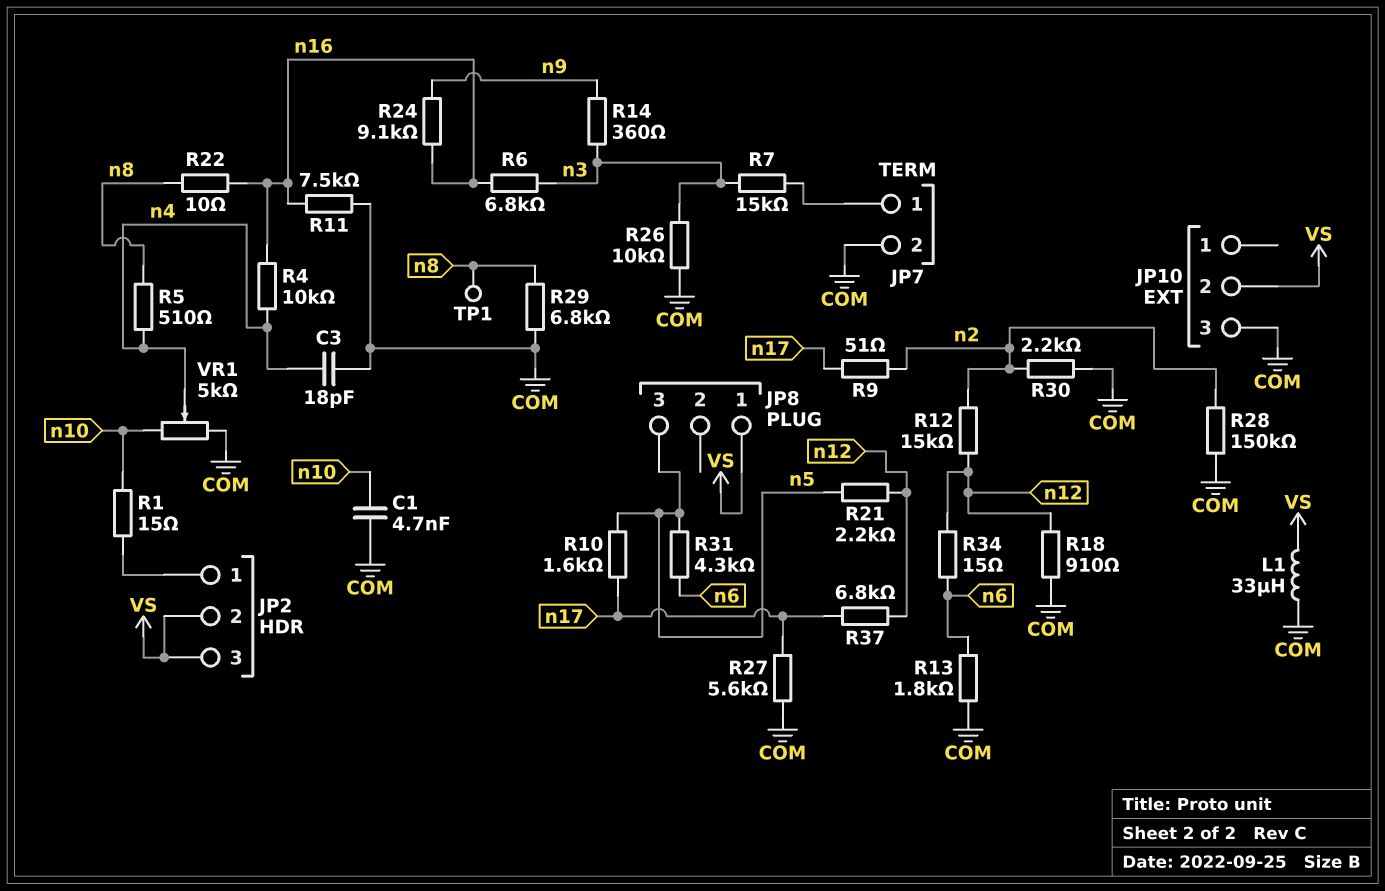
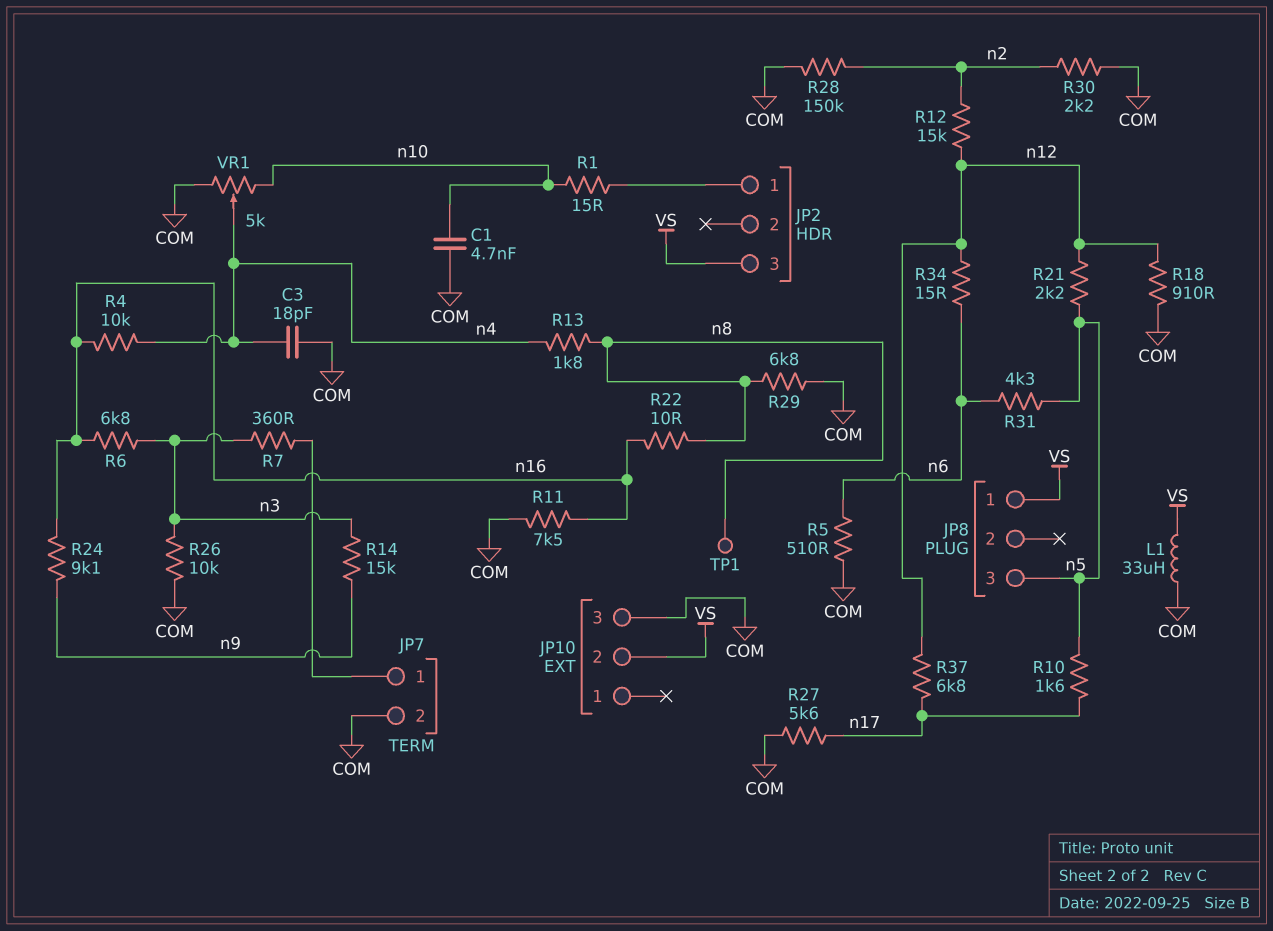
JP2 pin 2: VS -> none
R5: 510 (n4, n8) -> 510 (COM, n6)
R7: 15k (JP7/1, n3) -> 360 (JP7/1, n3)
R9: 51 (n2, n17) -> none
R13: 1.8k (COM, n6) -> 1.8k (n4, n8)
R14: 360 (n3, n9) -> 15k (n3, n9)

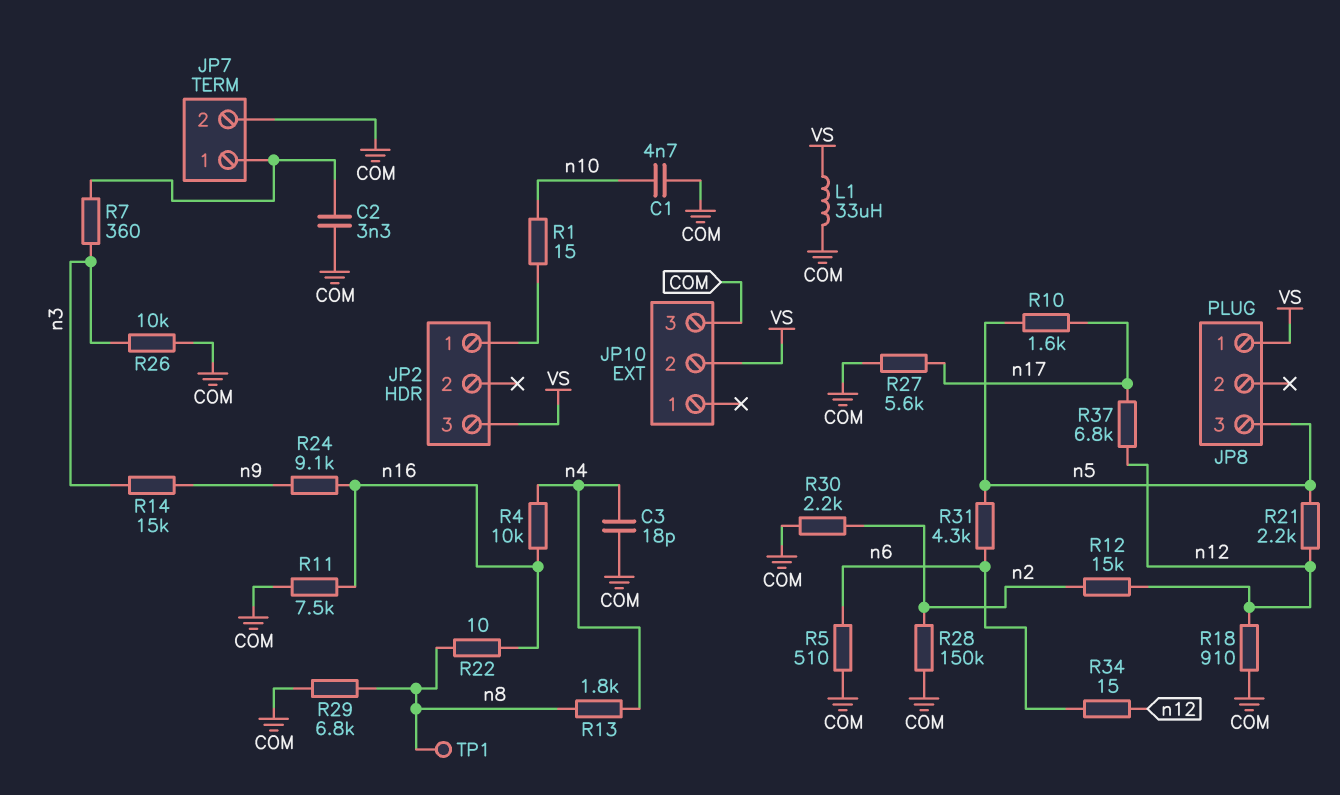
C2: none -> 3.3nF (COM, JP7/1)
R6: 6.8k (n3, n16) -> none
VR1: 5k (COM, n10, wiper n4) -> none

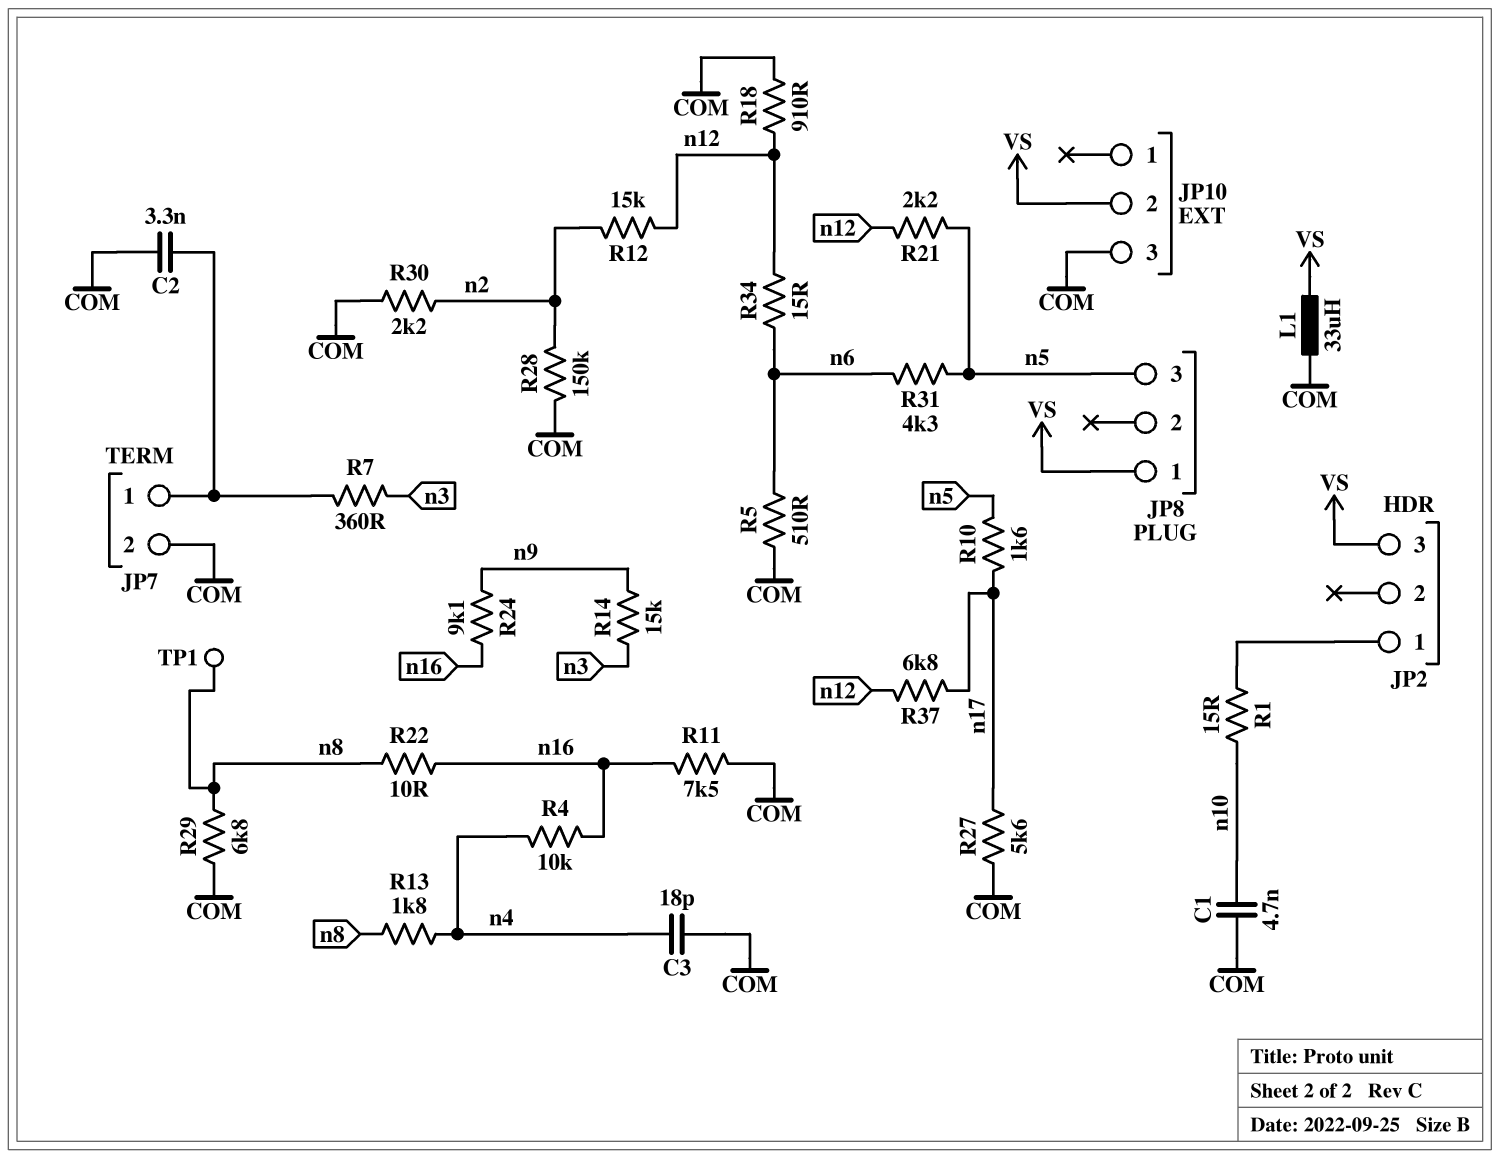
R26: 10k (COM, n3) -> none

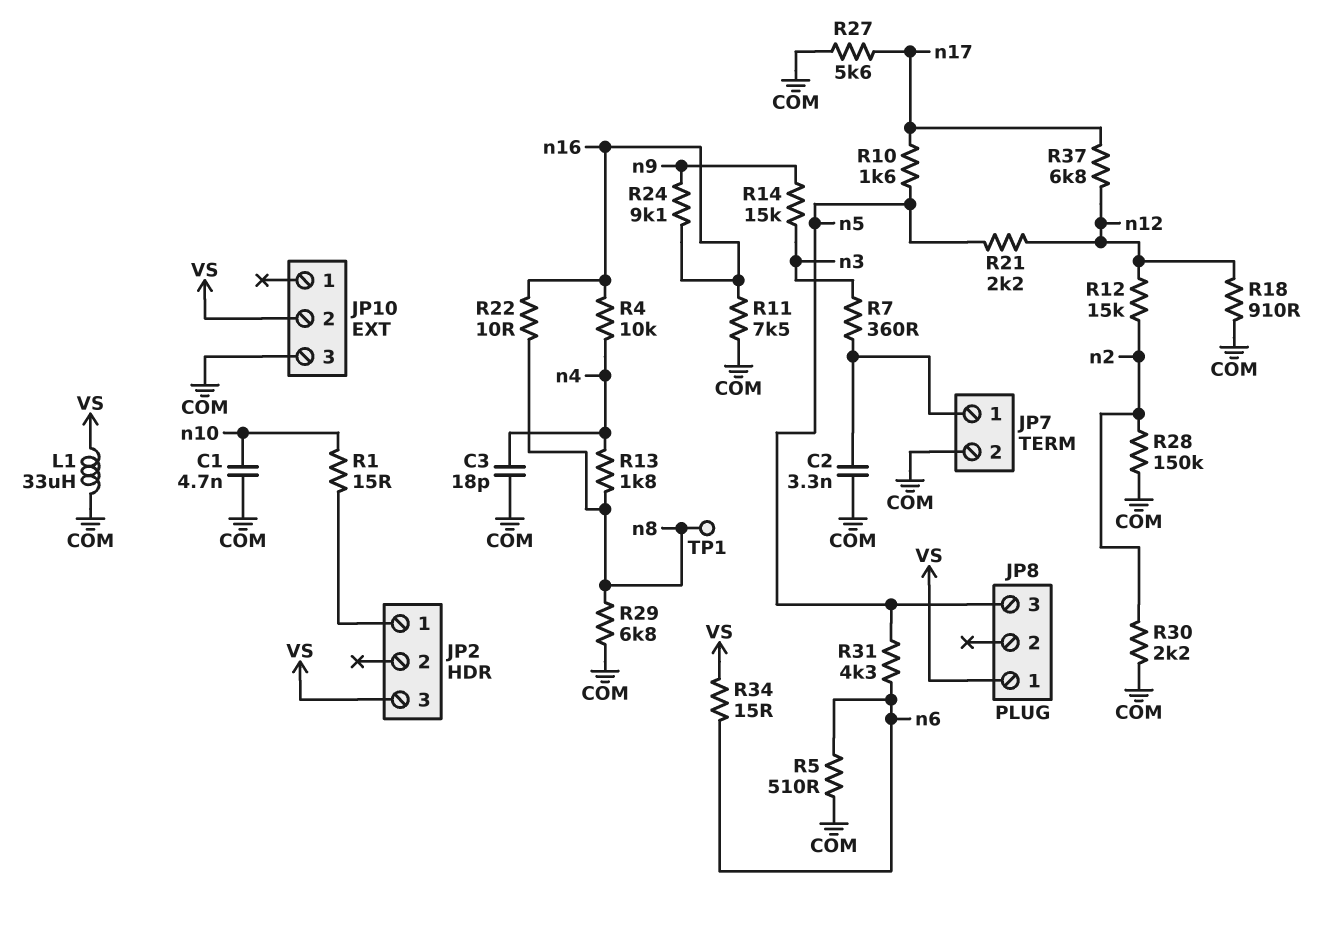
R34: 15 (n6, n12) -> 15 (VS, n6)

